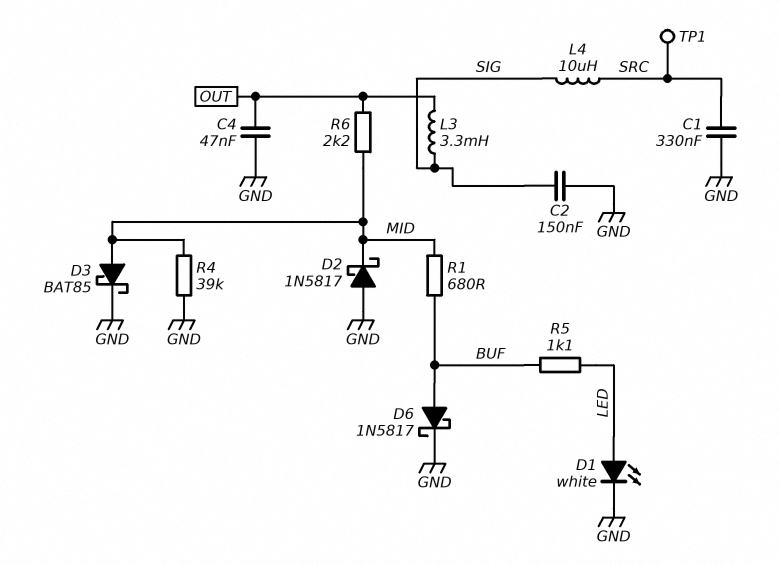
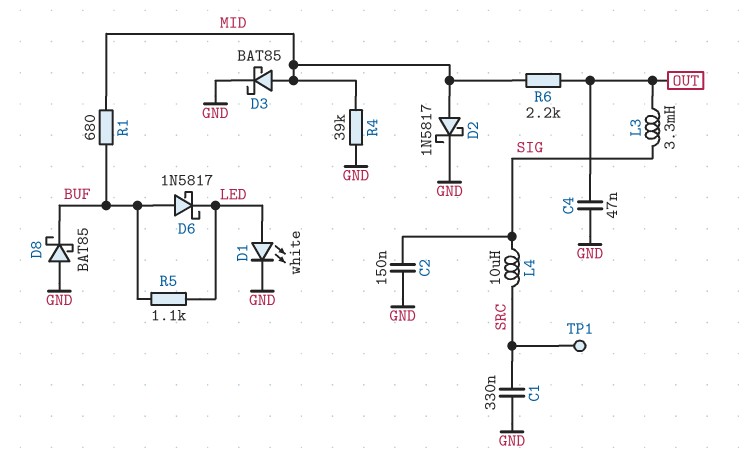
D2: schottky 1N5817 (A GND, K MID) -> schottky 1N5817 (A MID, K GND)
D6: schottky 1N5817 (A BUF, K GND) -> schottky 1N5817 (A BUF, K LED)
D8: none -> schottky BAT85 (A GND, K BUF)

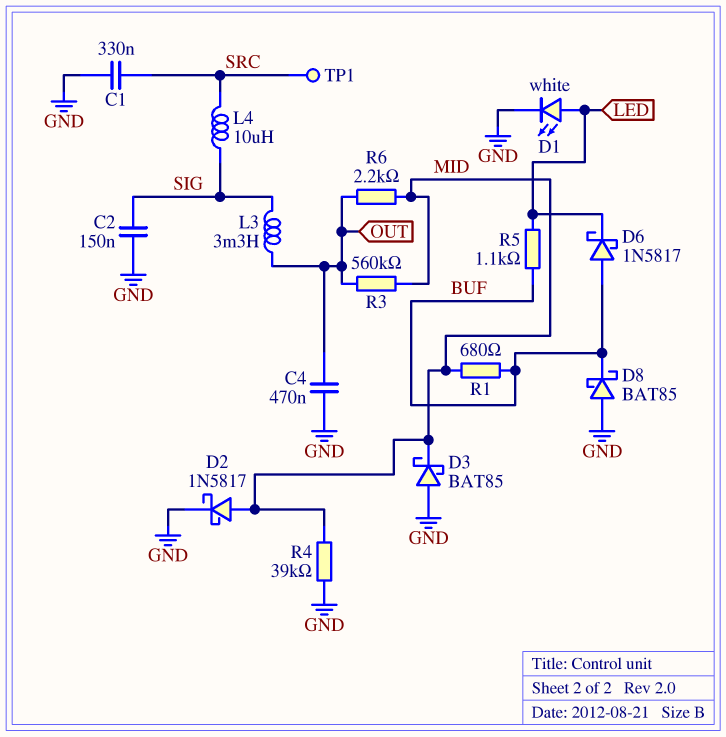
C4: 47nF (GND, OUT) -> 470nF (GND, OUT)
D3: schottky BAT85 (A MID, K GND) -> schottky BAT85 (A GND, K MID)
R3: none -> 560k (MID, OUT)

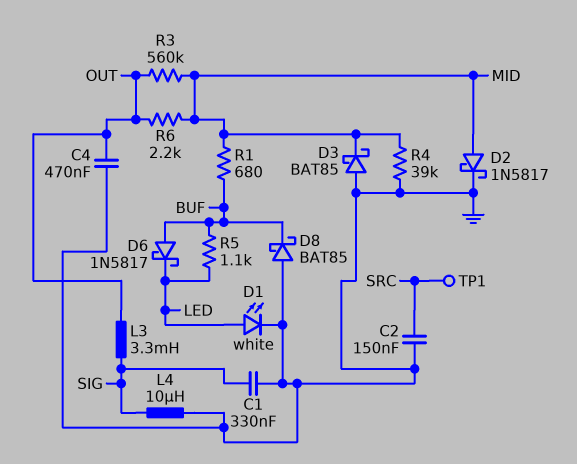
C1: 330nF (GND, SRC) -> 330nF (GND, SIG)
C2: 150nF (GND, SIG) -> 150nF (GND, SRC)
L4: 10uH (SIG, SRC) -> 10uH (GND, SIG)

